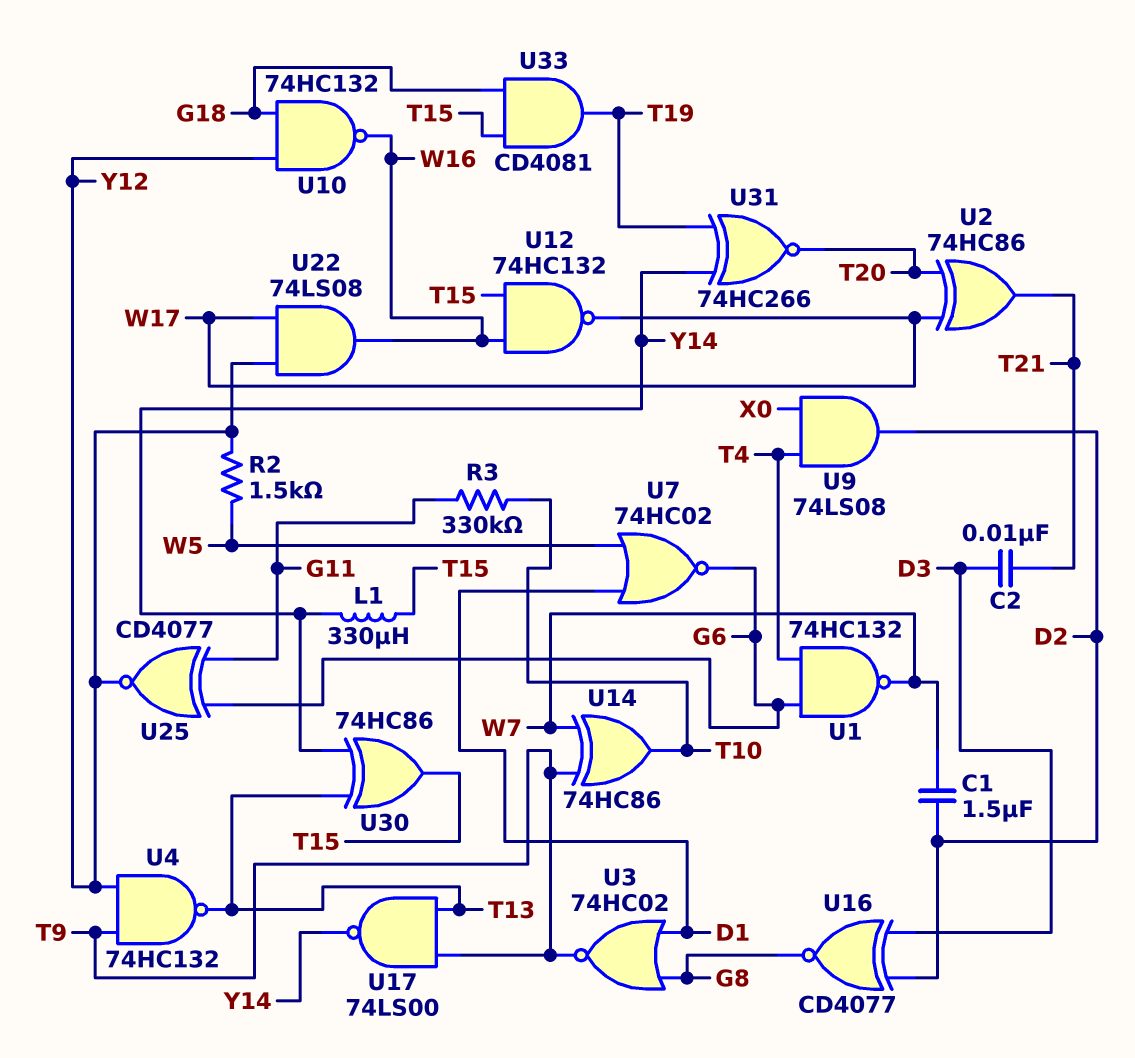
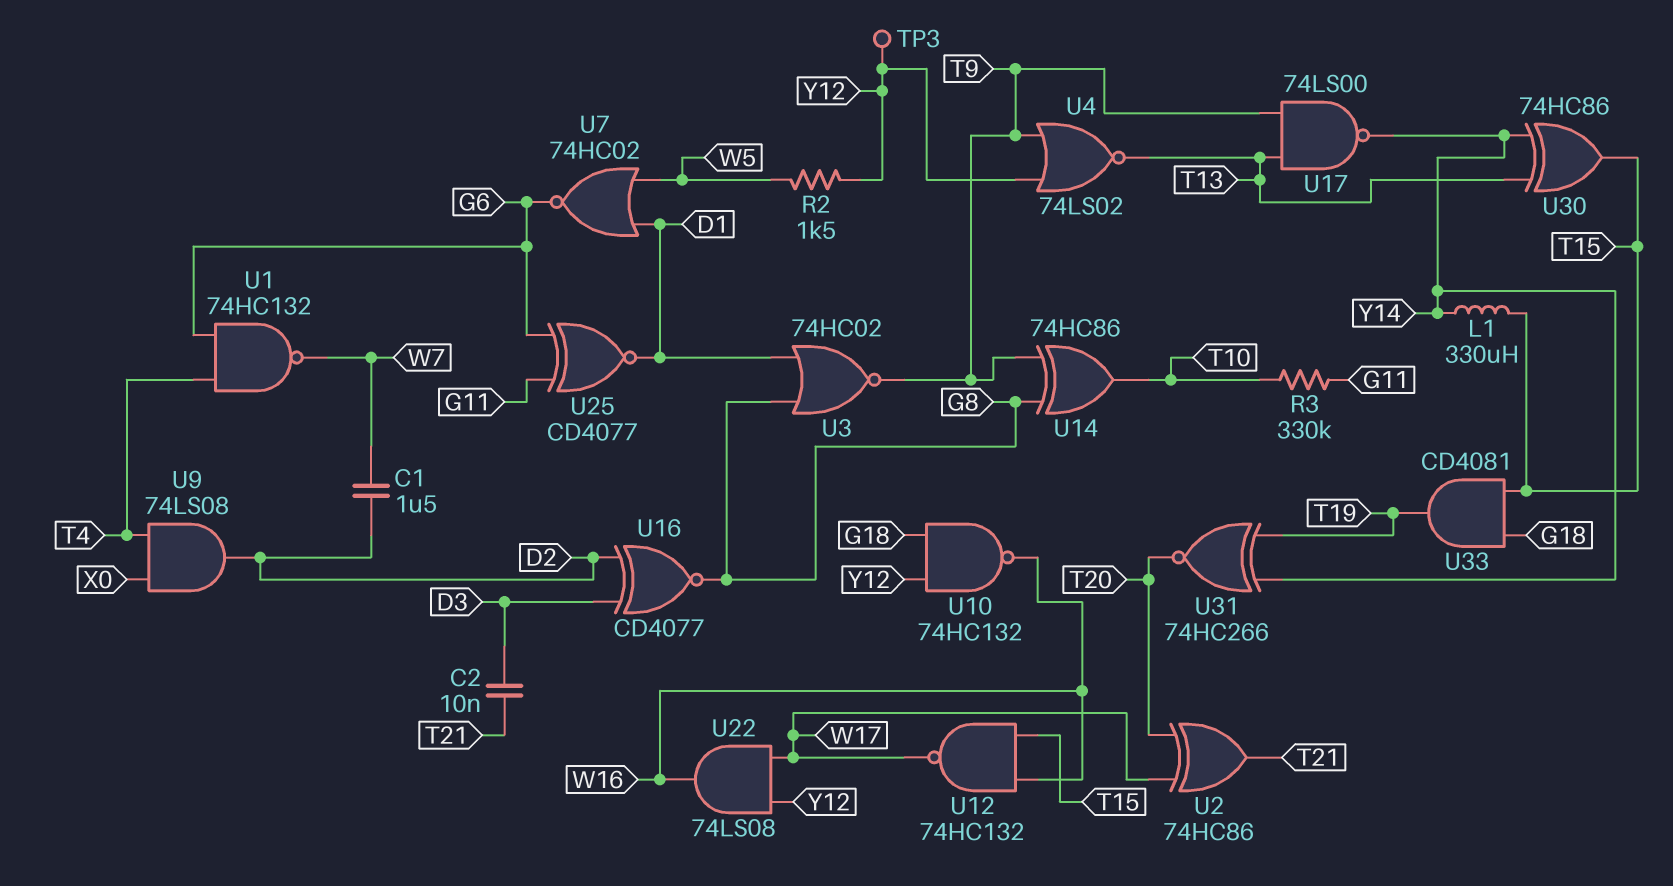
TP3: none -> test point (Y12)
U4: NAND 74HC132 (in T9, in Y12, out T13) -> NOR 74LS02 (in T9, in Y12, out T13)
U14: XOR 74HC86 (in T9, in W7, out T10) -> XOR 74HC86 (in G8, in T9, out T10)
U25: XNOR CD4077 (in G6, in G11, out Y12) -> XNOR CD4077 (in G6, in G11, out D1)

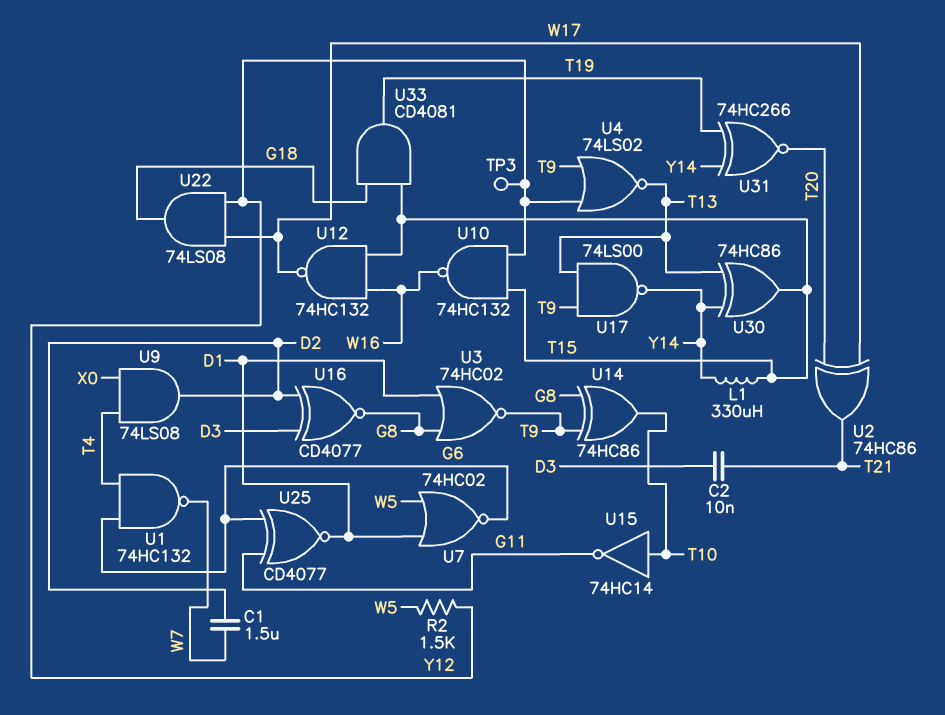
R3: 330k (G11, T10) -> none
U10: NAND 74HC132 (in G18, in Y12, out W16) -> NAND 74HC132 (in T15, in Y12, out W16)
U15: none -> NOT 74HC14 (in T10, out G11)
U22: AND 74LS08 (in W17, in Y12, out W16) -> AND 74LS08 (in W17, in Y12, out G18)

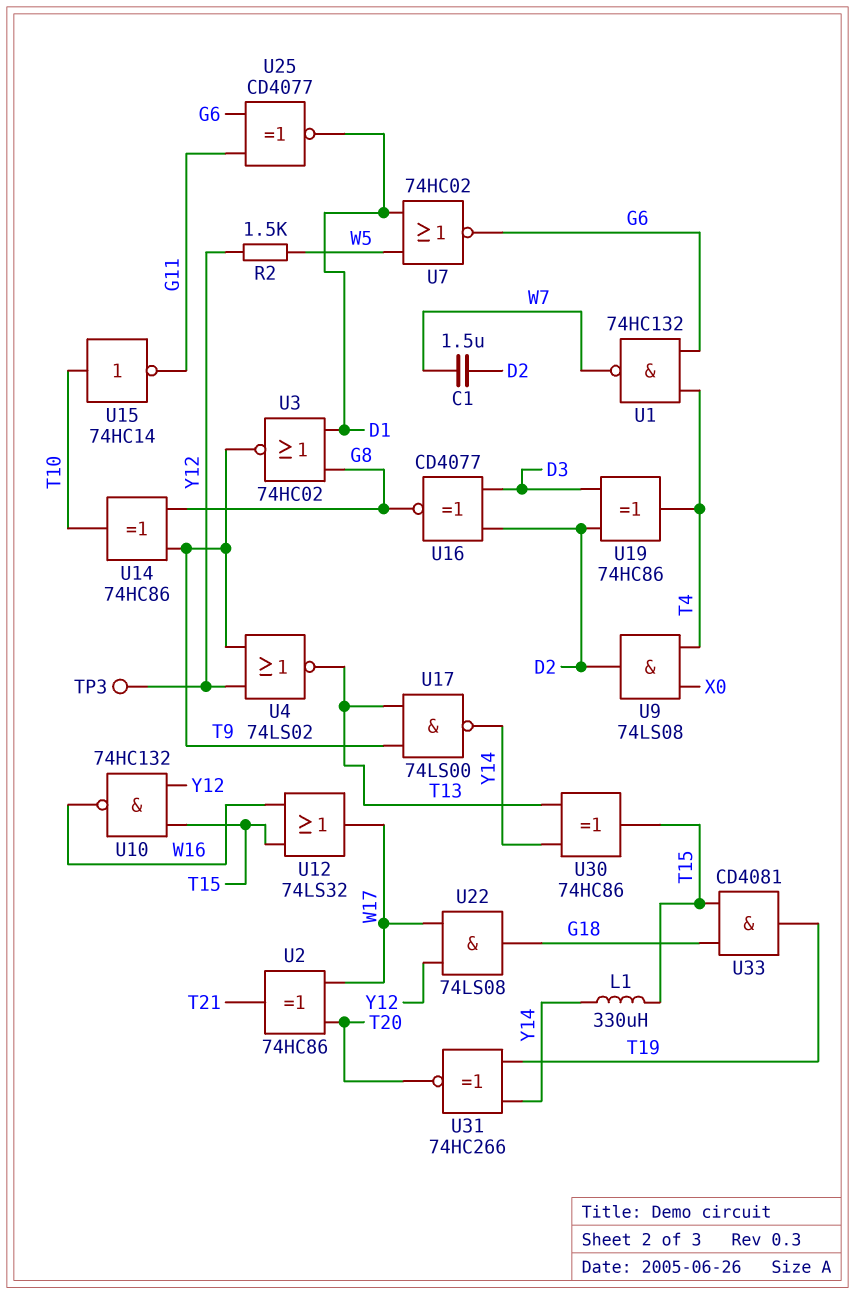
C2: 10nF (D3, T21) -> none
U12: NAND 74HC132 (in T15, in W16, out W17) -> OR 74LS32 (in T15, in W16, out W17)
U19: none -> XOR 74HC86 (in D2, in D3, out T4)

